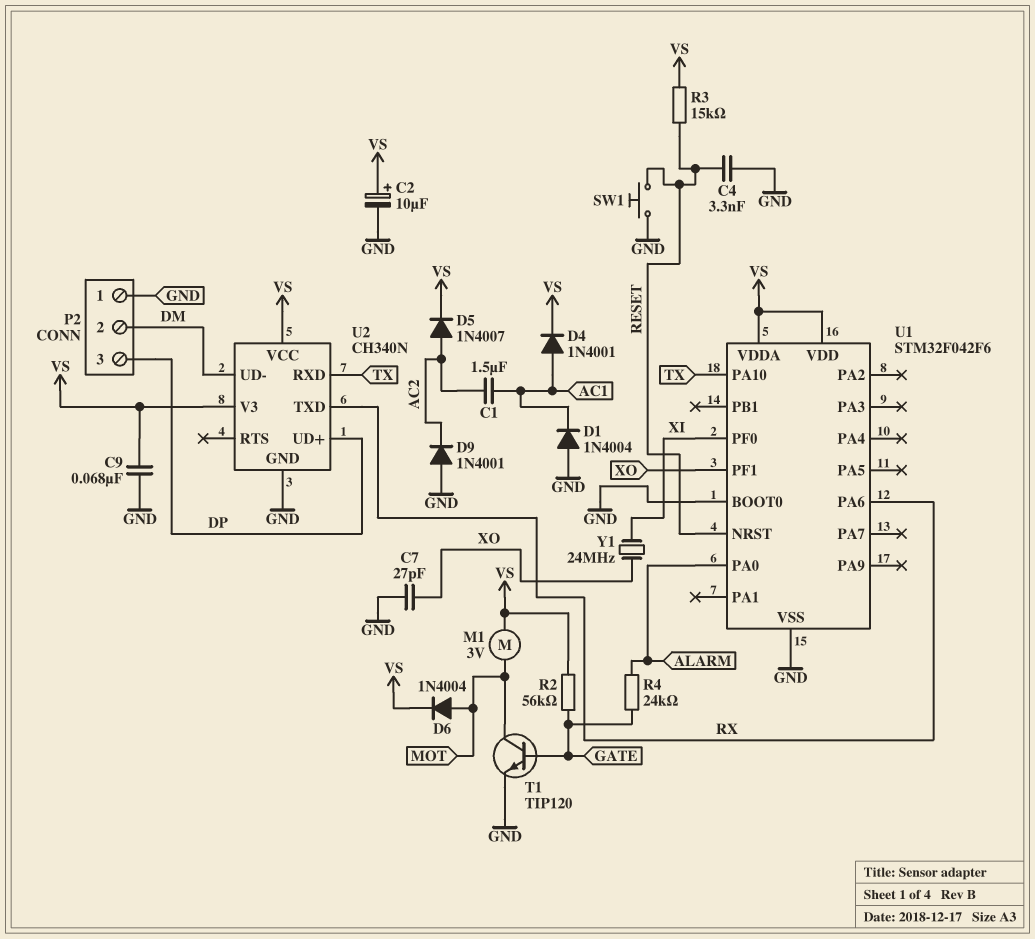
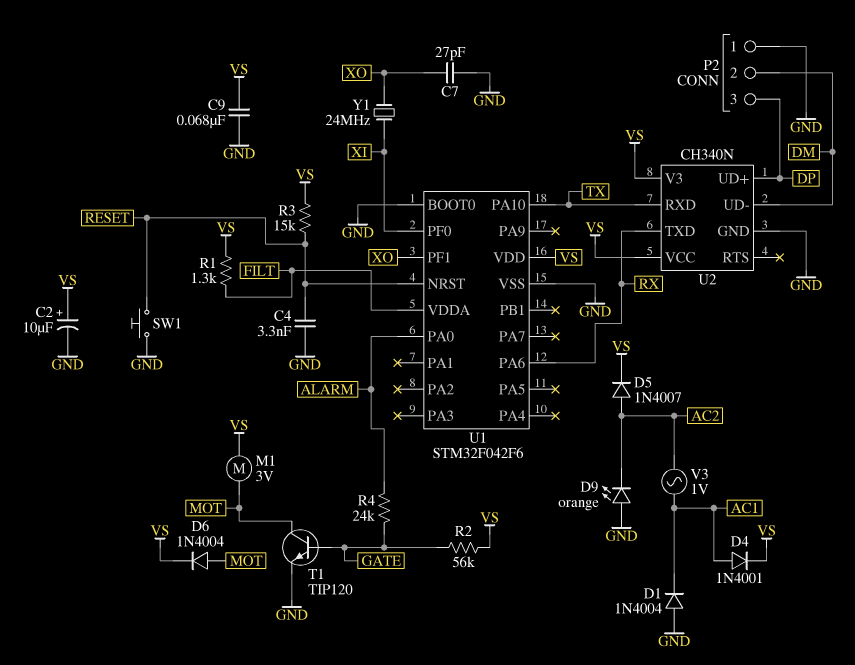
C1: 1.5uF (AC1, AC2) -> none
D9: diode 1N4001 (A GND, K AC2) -> LED orange (A GND, K AC2)
R1: none -> 1.3k (FILT, VS)
U1 pin VDDA: VS -> FILT
V3: none -> AC 1V (AC1, AC2)

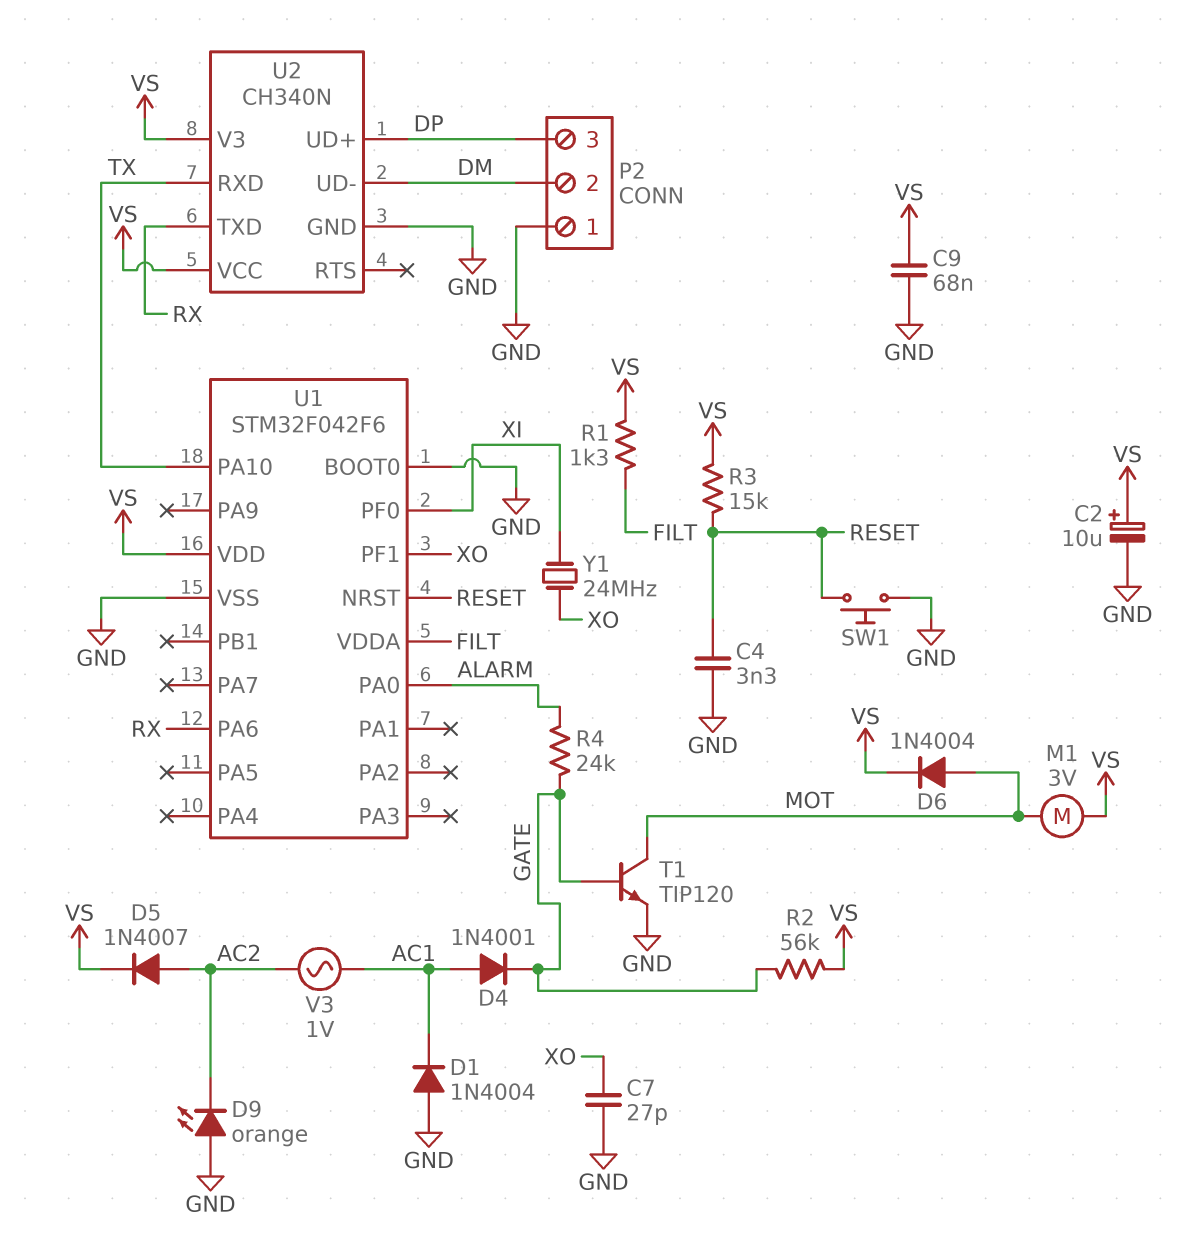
D4: diode 1N4001 (A AC1, K VS) -> diode 1N4001 (A AC1, K GATE)

